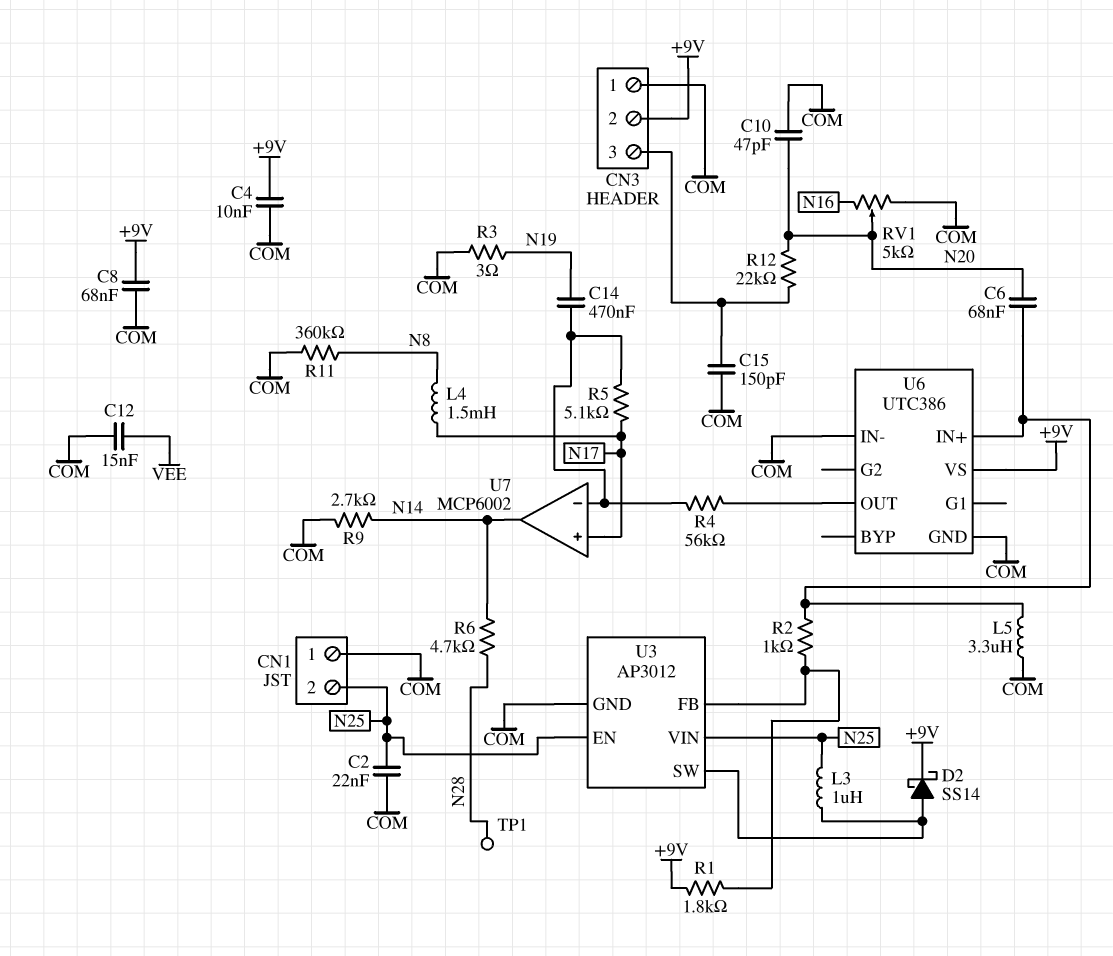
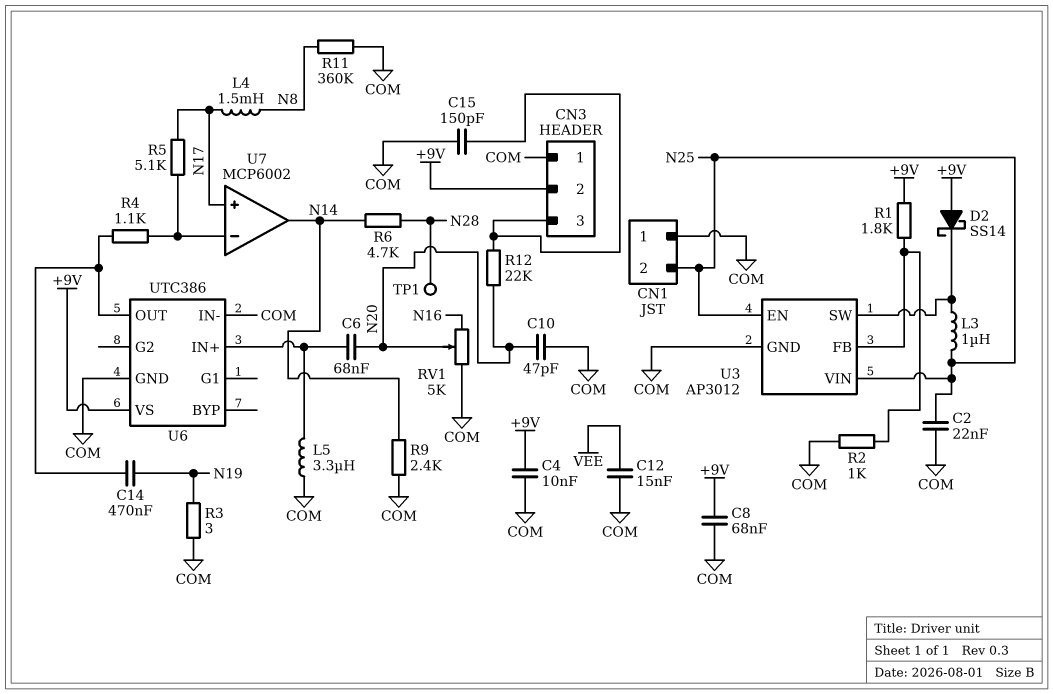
C14: 470nF (N19, U7/in-) -> 470nF (N19, U6/OUT)
D2: schottky SS14 (A U3/SW, K +9V) -> schottky SS14 (A +9V, K U3/SW)
R2: 1k (U3/FB, U6/IN+) -> 1k (COM, U3/FB)
R4: 56k (U6/OUT, U7/in-) -> 1.1k (U6/OUT, U7/in-)
R9: 2.7k (COM, N14) -> 2.4k (COM, N14)

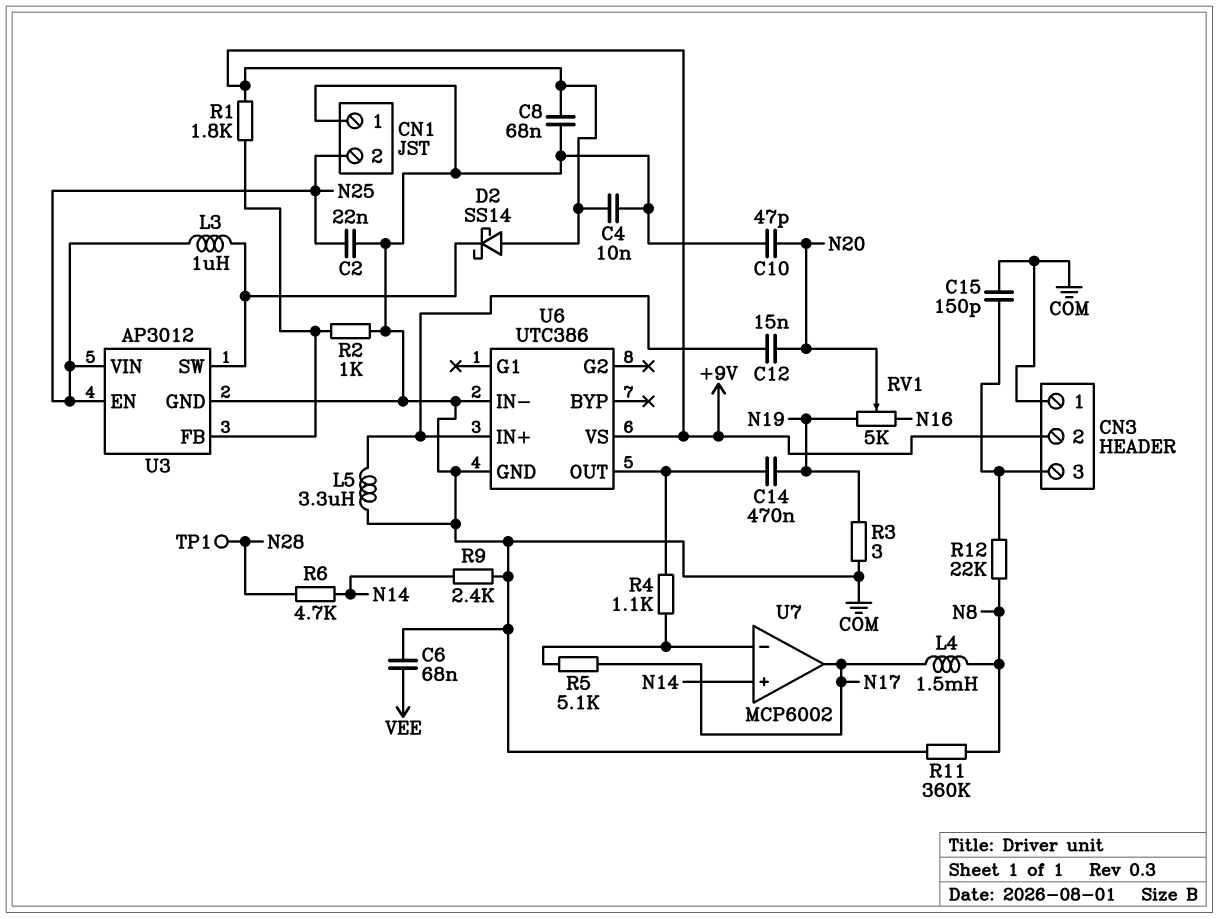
C6: 68nF (N20, U6/IN+) -> 68nF (COM, VEE)
C12: 15nF (COM, VEE) -> 15nF (N20, U6/IN+)
R12: 22k (CN3/3, N20) -> 22k (CN3/3, N8)
RV1: 5k (COM, N16, wiper N20) -> 5k (N16, N19, wiper N20)
U7 pin in+: N17 -> N14
U7 pin out: N14 -> N17

